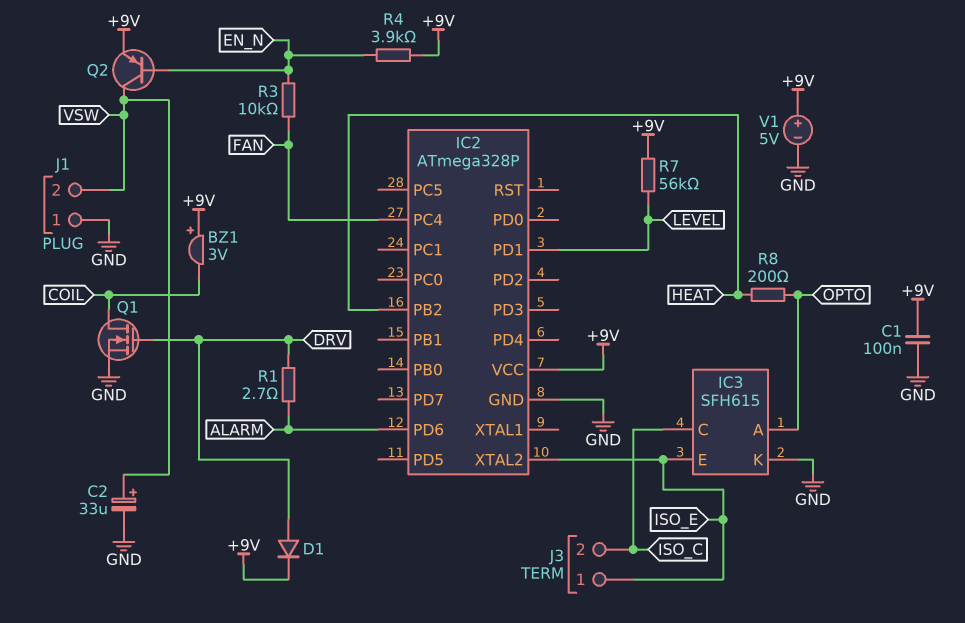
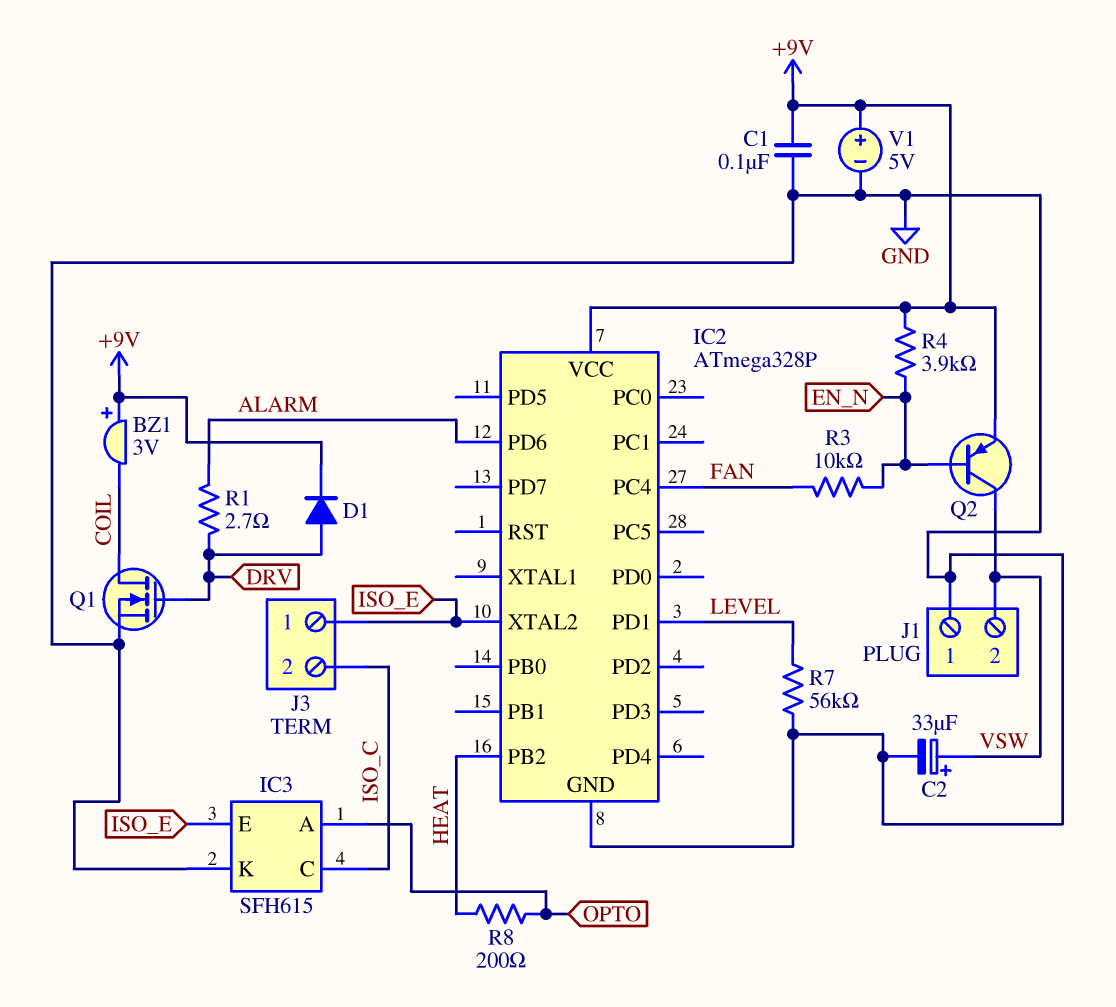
R7: 56k (+9V, LEVEL) -> 56k (GND, LEVEL)

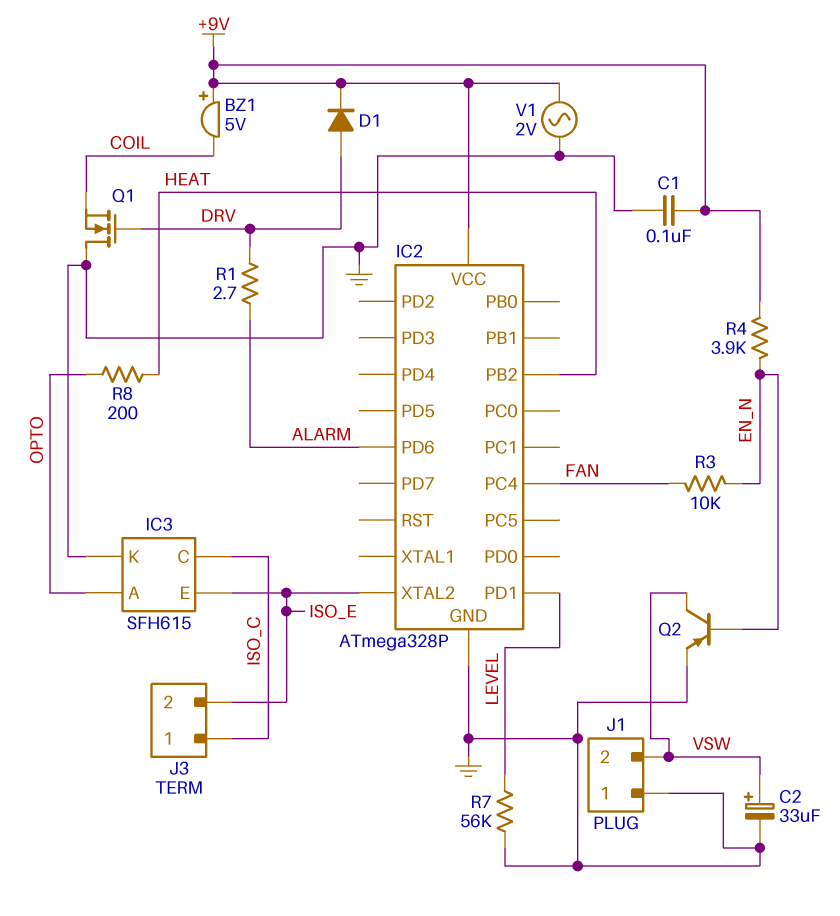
BZ1: buzzer 3V (plus +9V, minus COIL) -> buzzer 5V (plus +9V, minus COIL)
J3 pin 1: ISO_E -> ISO_C
J3 pin 2: ISO_C -> ISO_E
Q1: NMOS (G DRV, D COIL, S GND) -> NMOS (G DRV, D GND, S COIL)
Q2: PNP (B EN_N, C VSW, E +9V) -> PNP (B EN_N, C VSW, E GND)
V1: 5V (plus +9V, minus GND) -> AC 2V (+9V, GND)

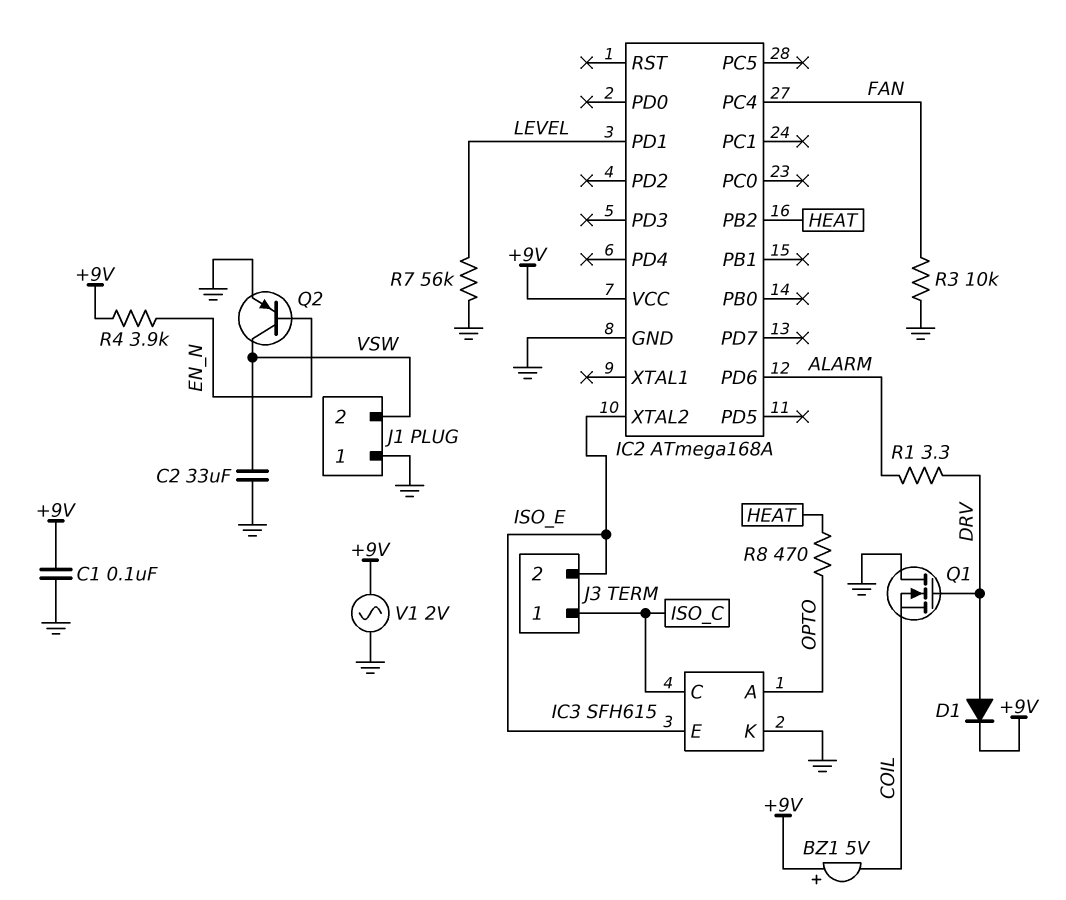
C2: 33uF (plus VSW, minus GND) -> 33uF (GND, VSW)
IC2: ATmega328P -> ATmega168A
R1: 2.7 (ALARM, DRV) -> 3.3 (ALARM, DRV)
R3: 10k (EN_N, FAN) -> 10k (FAN, GND)
R8: 200 (HEAT, OPTO) -> 470 (HEAT, OPTO)

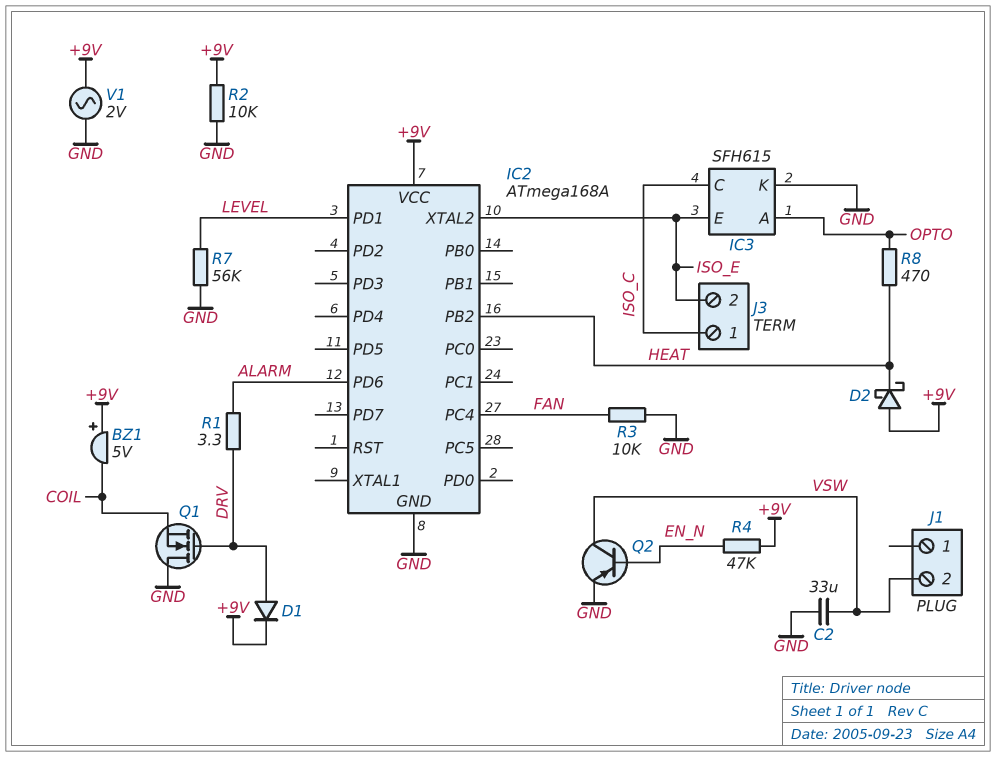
C1: 100nF (+9V, GND) -> none
D2: none -> schottky (A +9V, K HEAT)
J1 pin 1: GND -> none
R2: none -> 10k (+9V, GND)
R4: 3.9k (+9V, EN_N) -> 47k (+9V, EN_N)

